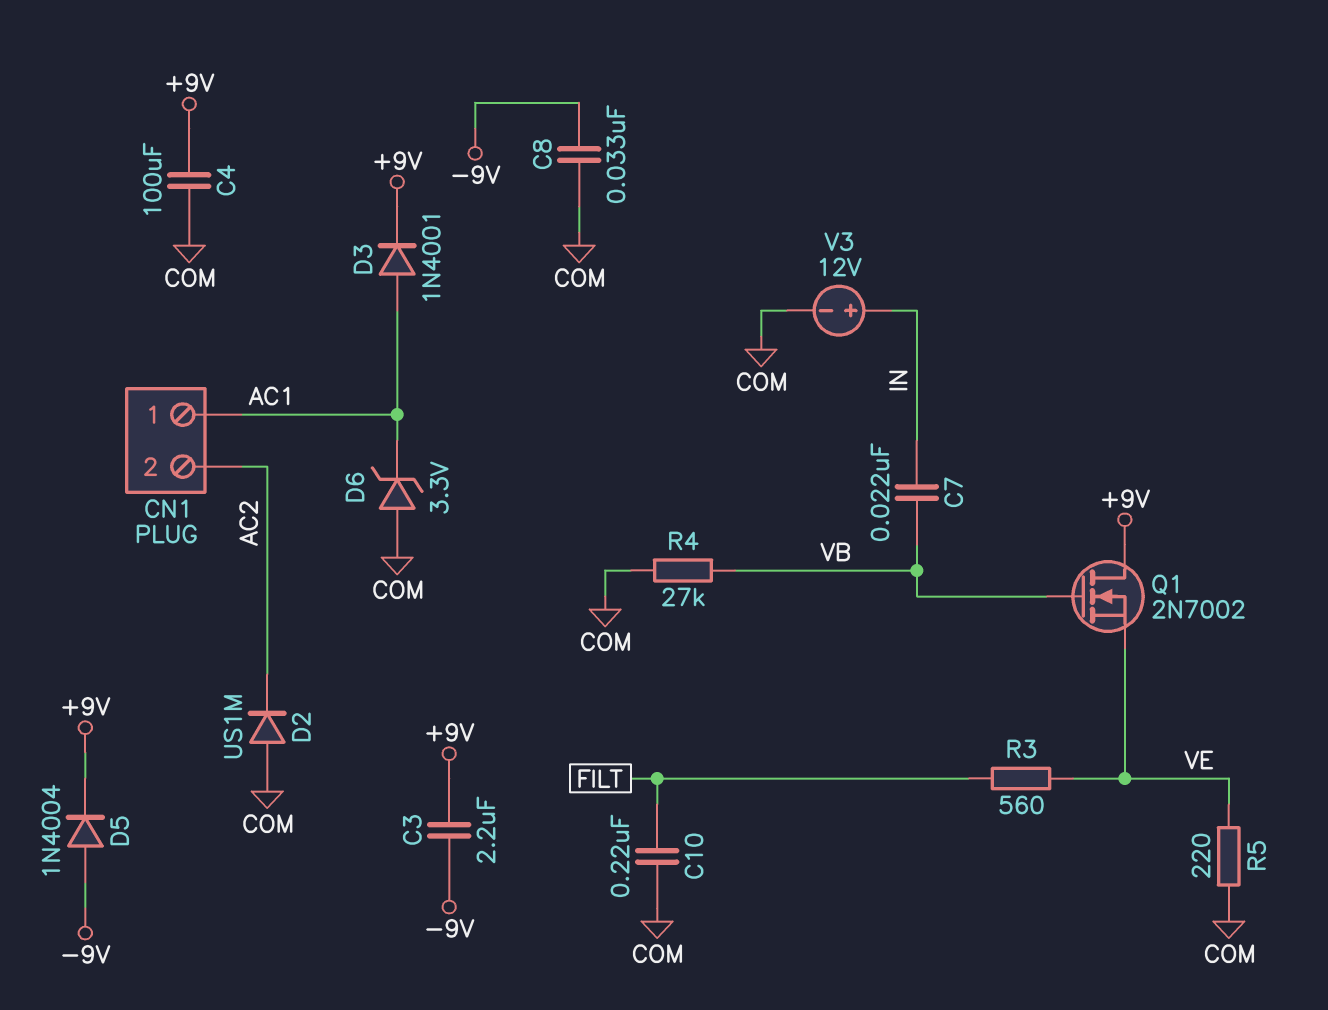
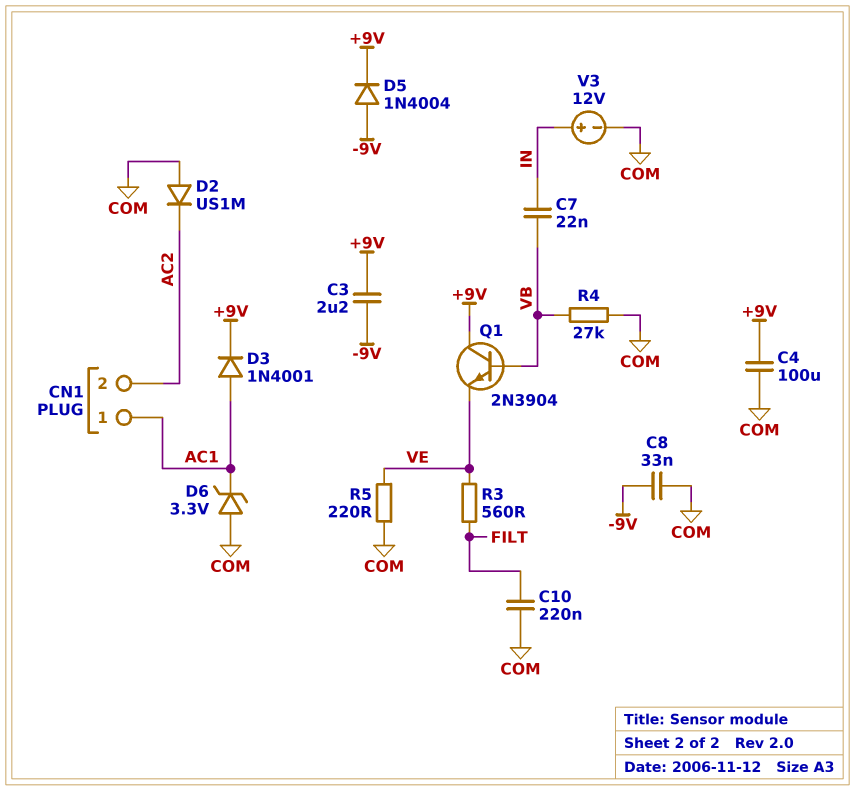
Q1: NMOS 2N7002 (G VB, D +9V, S VE) -> NPN 2N3904 (B VB, C +9V, E VE)

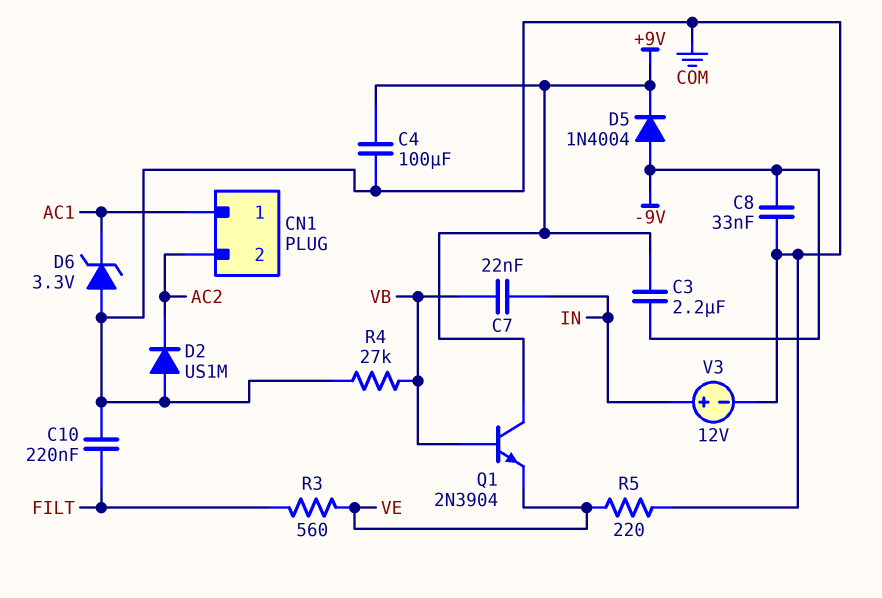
D3: diode 1N4001 (A AC1, K +9V) -> none

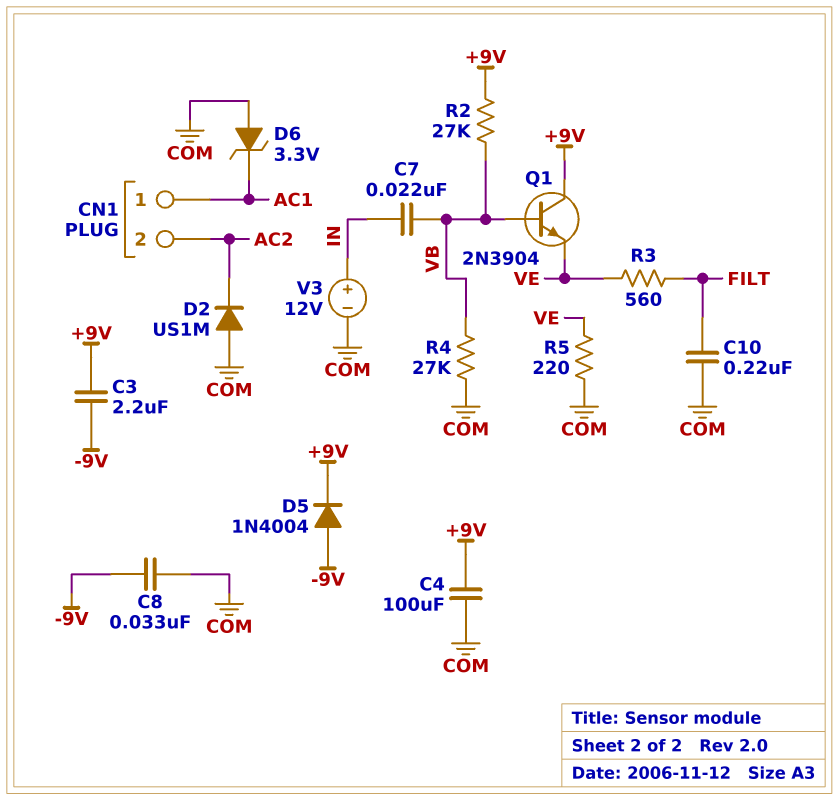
R2: none -> 27k (+9V, VB)

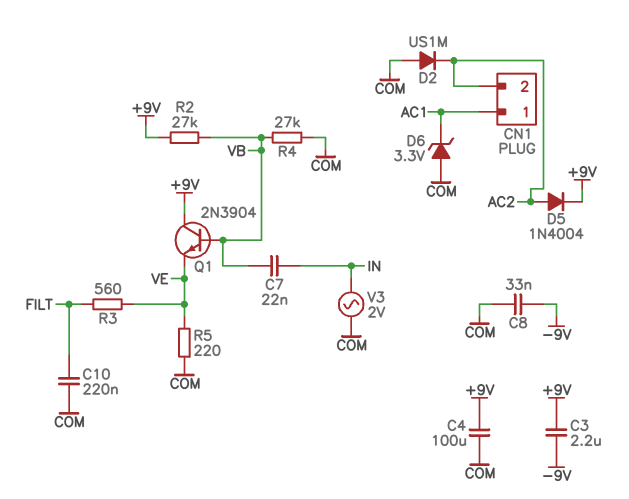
D5: diode 1N4004 (A -9V, K +9V) -> diode 1N4004 (A AC2, K +9V)
V3: 12V (plus IN, minus COM) -> AC 2V (COM, IN)

